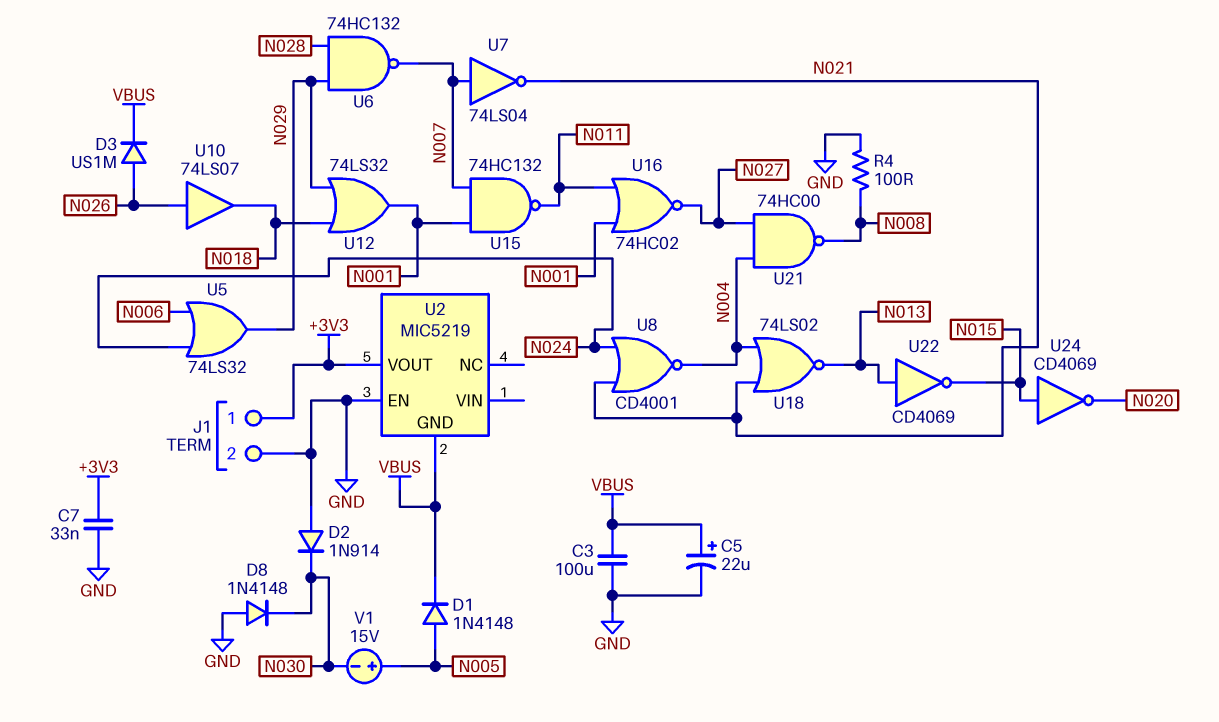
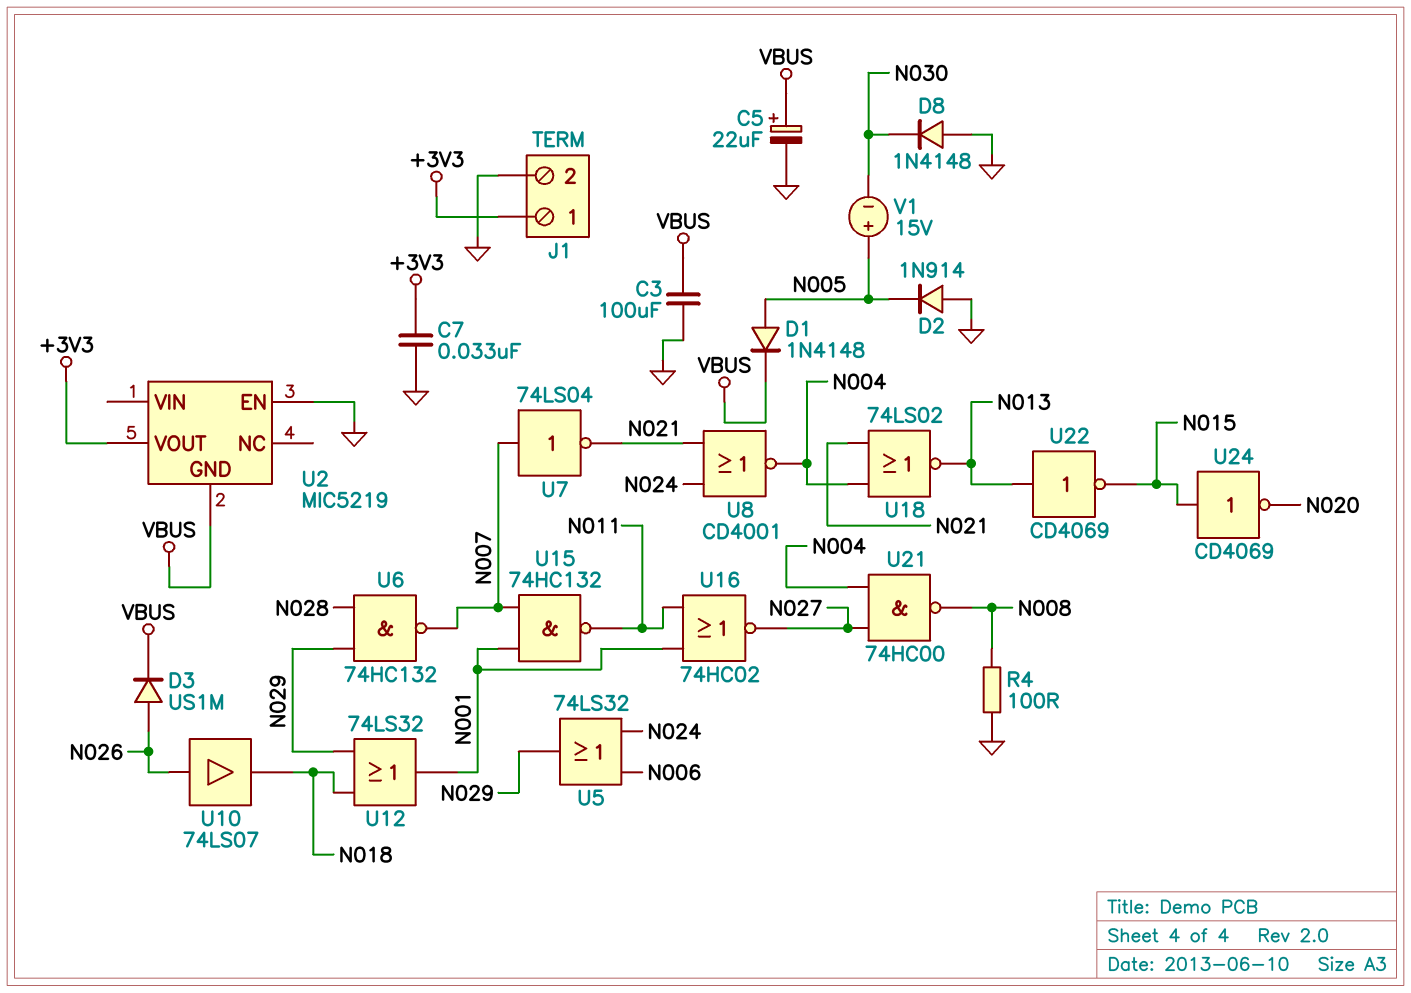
D2: diode 1N914 (A GND, K N030) -> diode 1N914 (A GND, K N005)

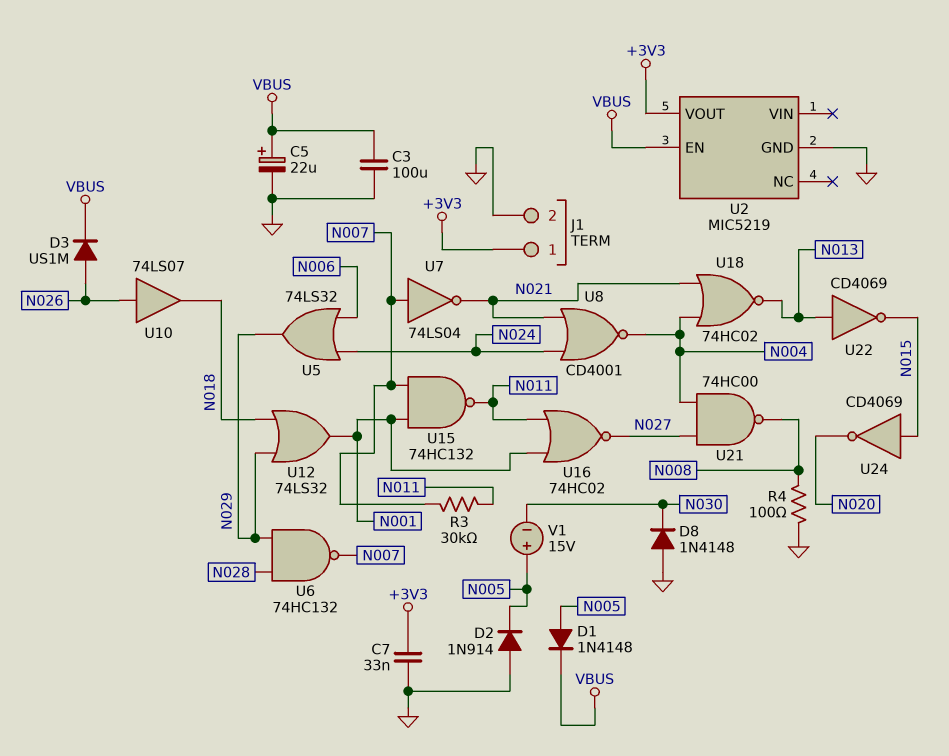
R3: none -> 30k (N007, N011)
U2 pin EN: GND -> VBUS
U2 pin GND: VBUS -> GND
U18: NOR 74LS02 (in N004, in N021, out N013) -> NOR 74HC02 (in N004, in N021, out N013)

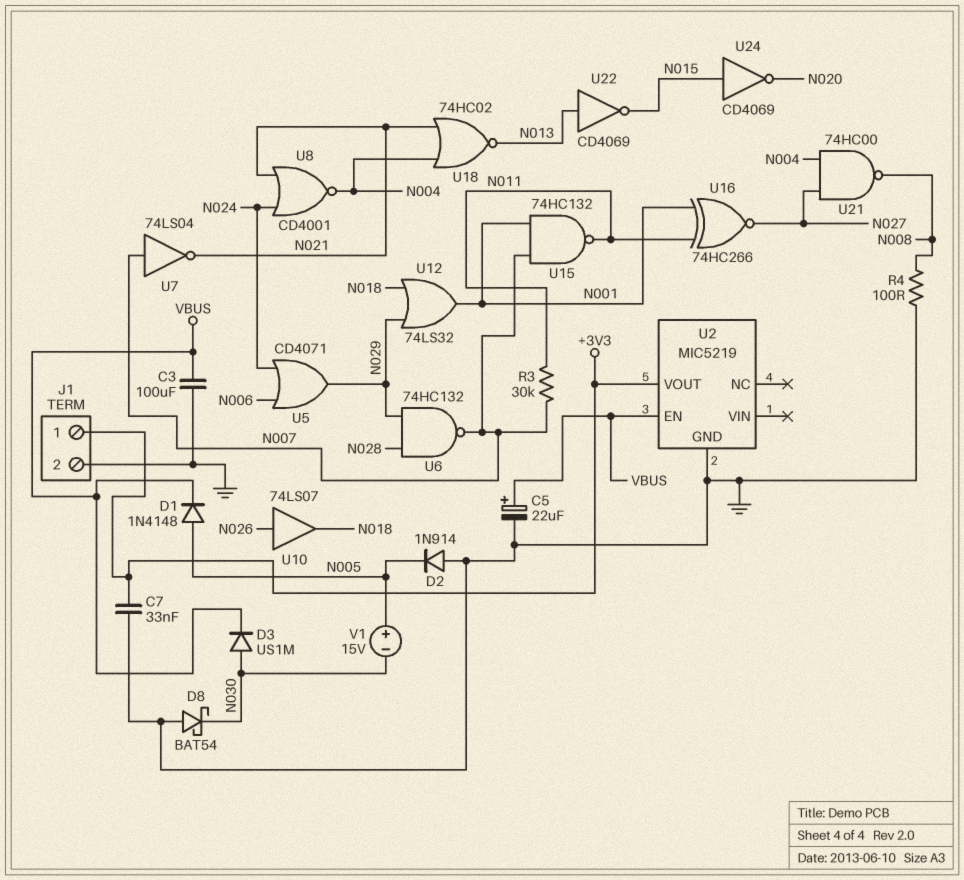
D3: diode US1M (A N026, K VBUS) -> diode US1M (A N030, K VBUS)
D8: diode 1N4148 (A GND, K N030) -> schottky BAT54 (A GND, K N030)
U5: OR 74LS32 (in N006, in N024, out N029) -> OR CD4071 (in N006, in N024, out N029)
U16: NOR 74HC02 (in N001, in N011, out N027) -> XNOR 74HC266 (in N001, in N011, out N027)

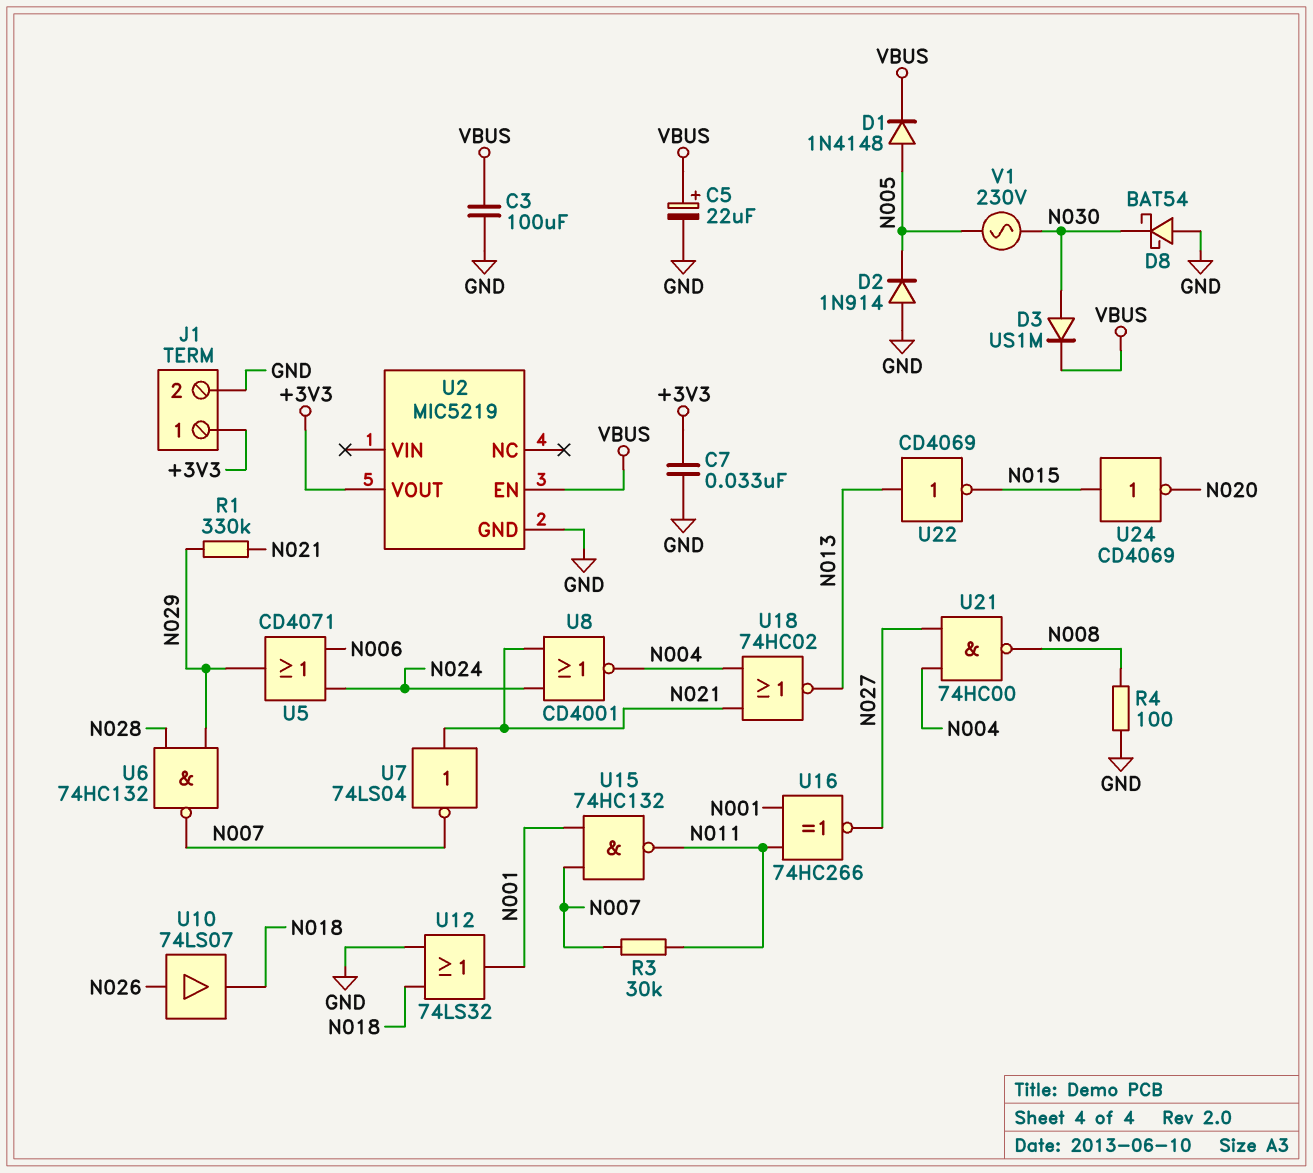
R1: none -> 330k (N021, N029)
U7: NOT 74LS04 (in N007, out N021) -> NOT 74LS04 (in N021, out N007)
U12: OR 74LS32 (in N018, in N029, out N001) -> OR 74LS32 (in GND, in N018, out N001)
V1: 15V (plus N005, minus N030) -> AC 230V (N005, N030)

